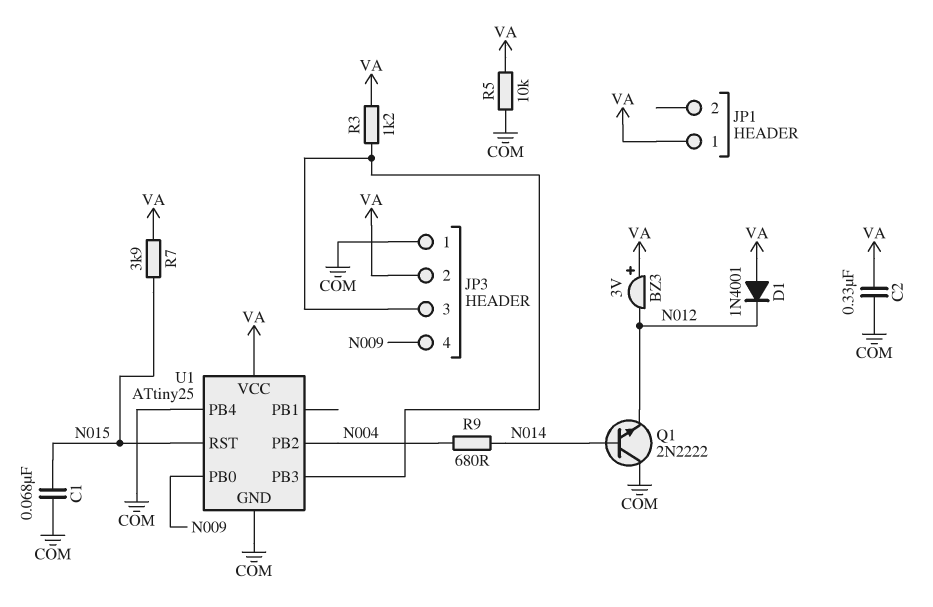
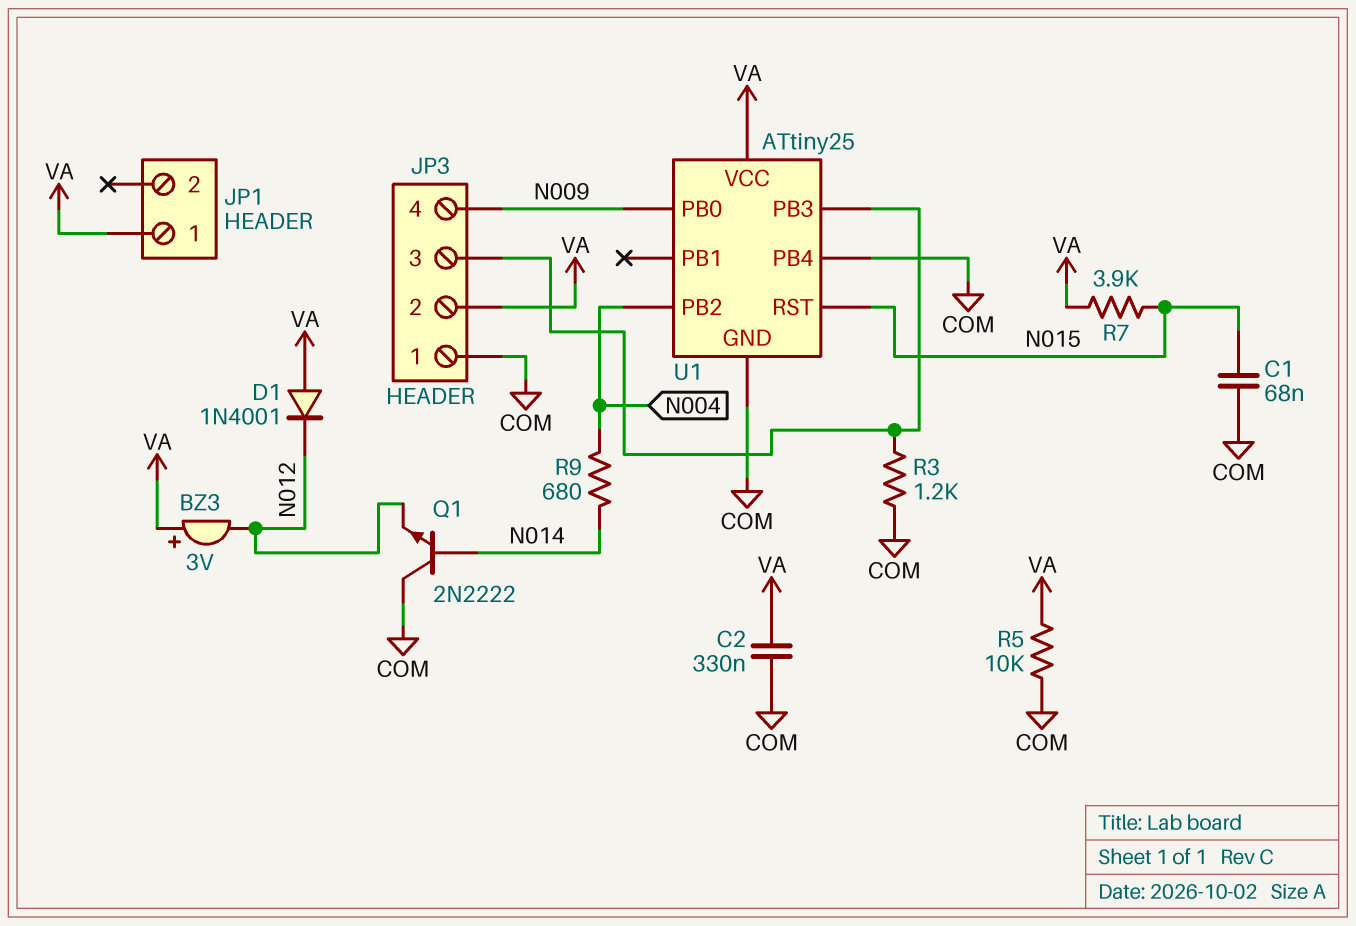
R3: 1.2k (JP3/3, VA) -> 1.2k (COM, JP3/3)

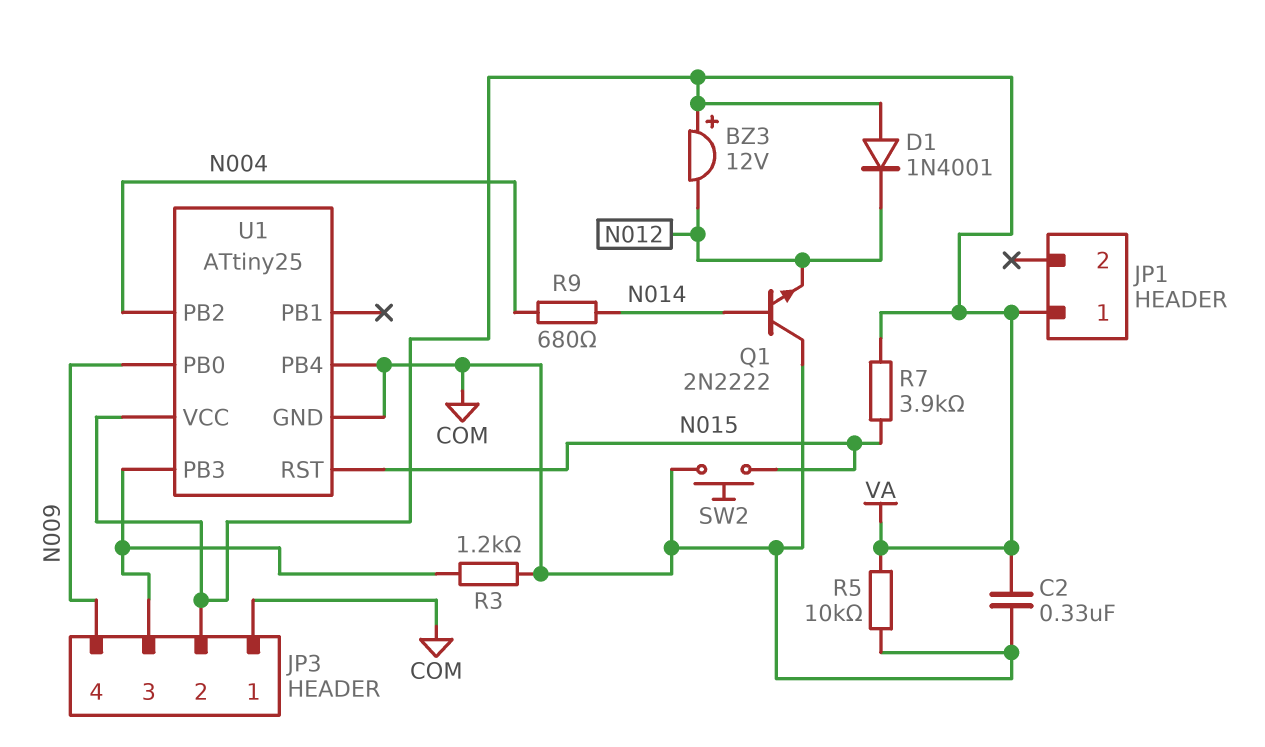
BZ3: buzzer 3V (plus VA, minus N012) -> buzzer 12V (plus VA, minus N012)
C1: 68nF (COM, N015) -> none
SW2: none -> button (COM, N015)

